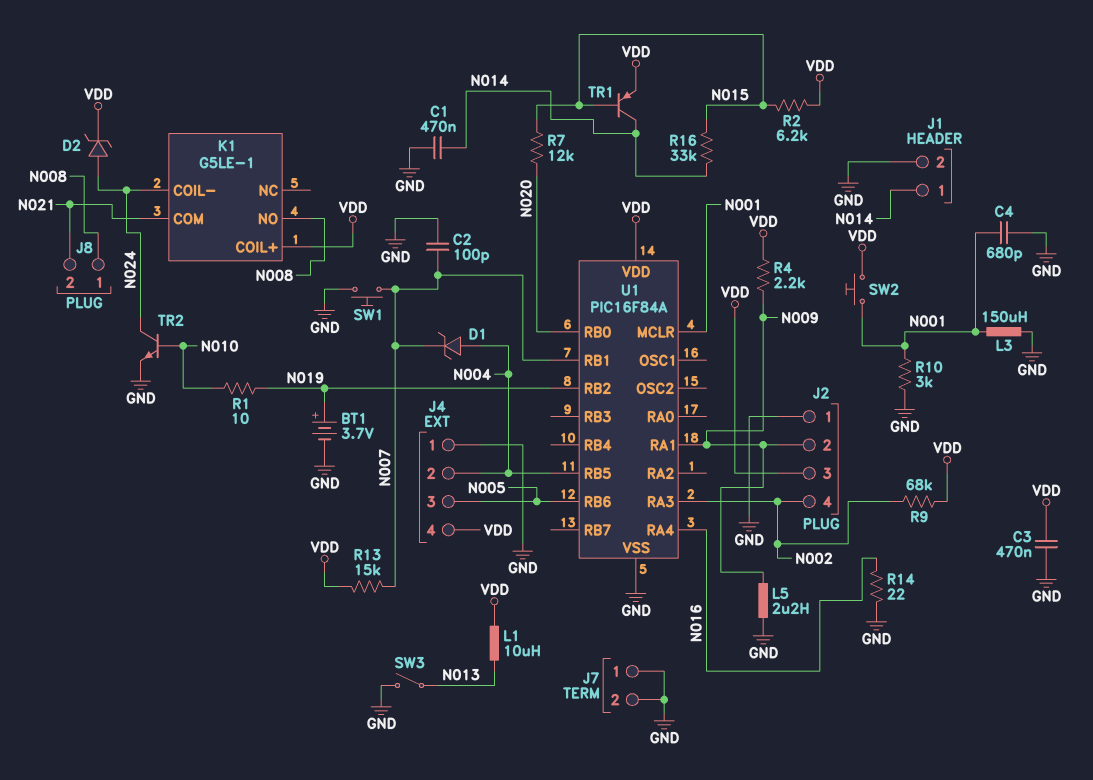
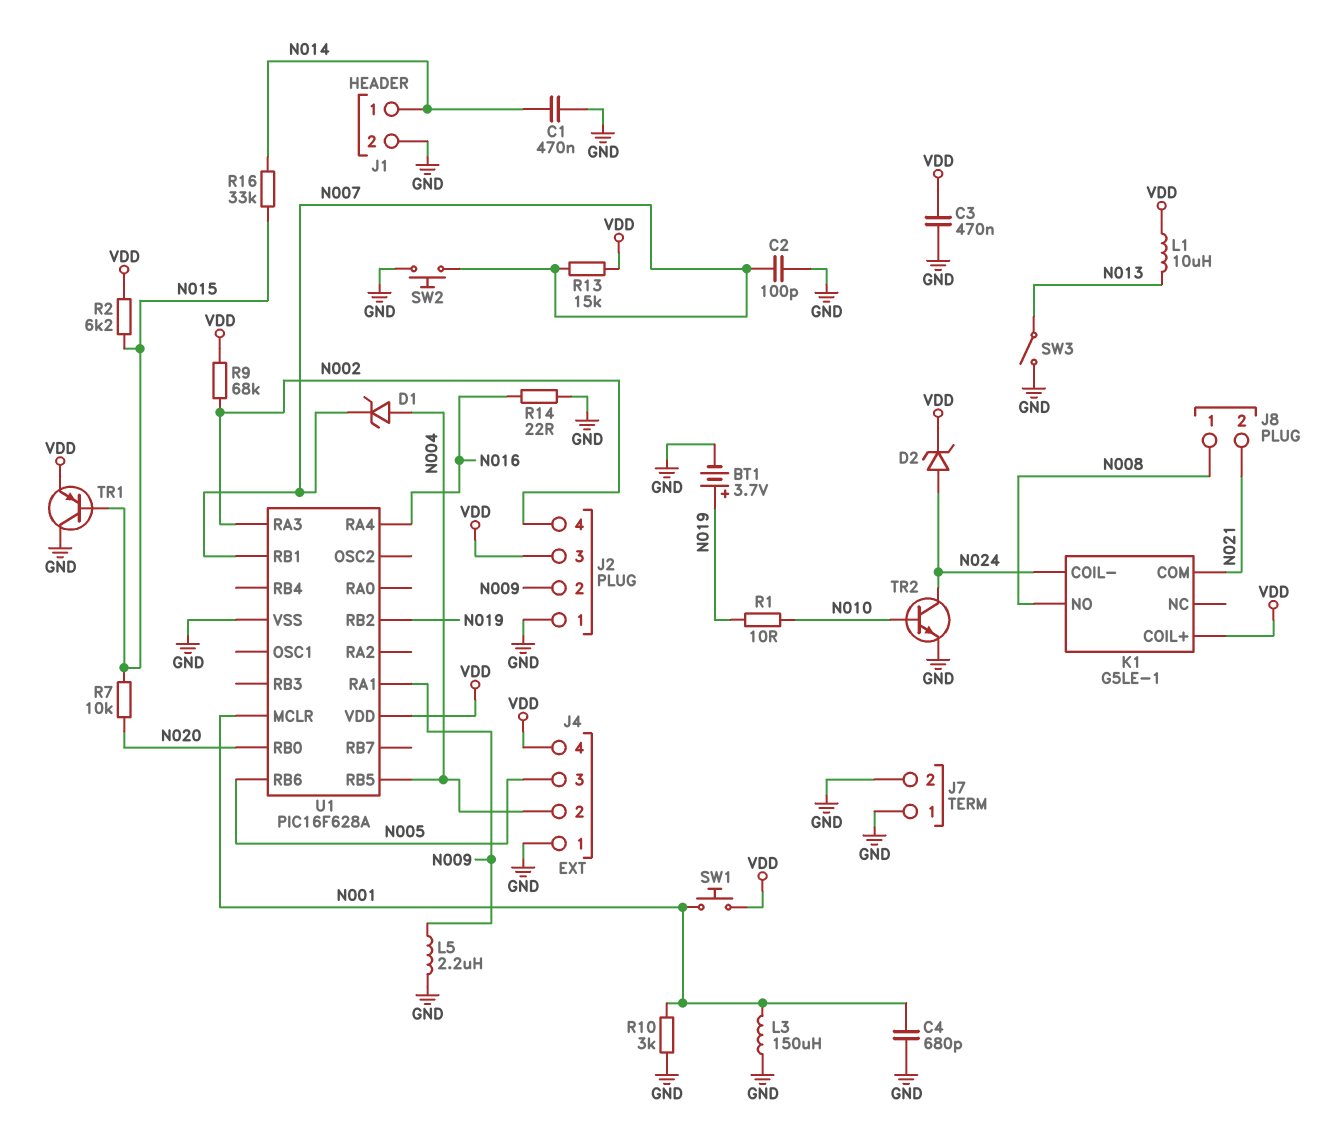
R4: 2.2k (N009, VDD) -> none
R7: 12k (N015, N020) -> 10k (N015, N020)
SW1: button (GND, N007) -> button (N001, VDD)
SW2: button (N001, VDD) -> button (GND, N007)
TR1: PNP (B N015, C N014, E VDD) -> PNP (B N015, C GND, E VDD)
U1: PIC16F84A -> PIC16F628A

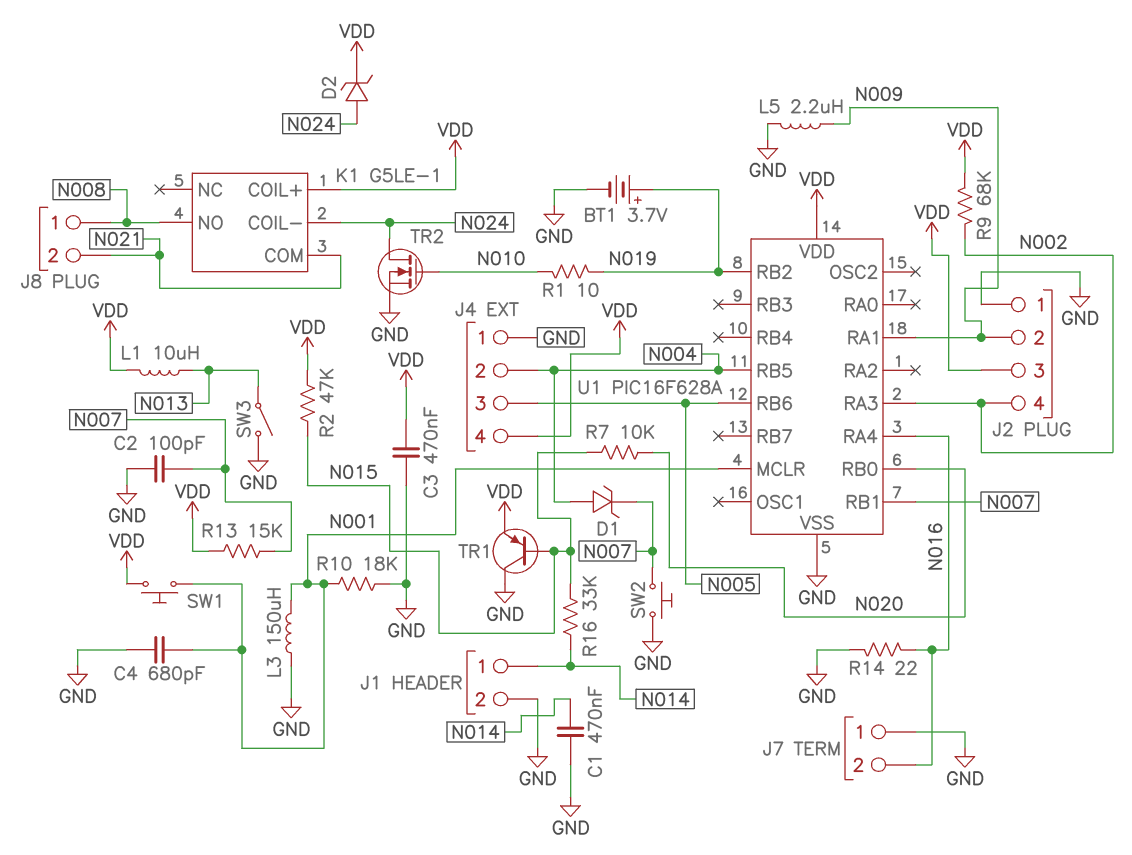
J7 pin 2: GND -> N016
R2: 6.2k (N015, VDD) -> 47k (N015, VDD)
R10: 3k (GND, N001) -> 18k (GND, N001)
TR2: NPN (B N010, C N024, E GND) -> NMOS (G N010, D N024, S GND)

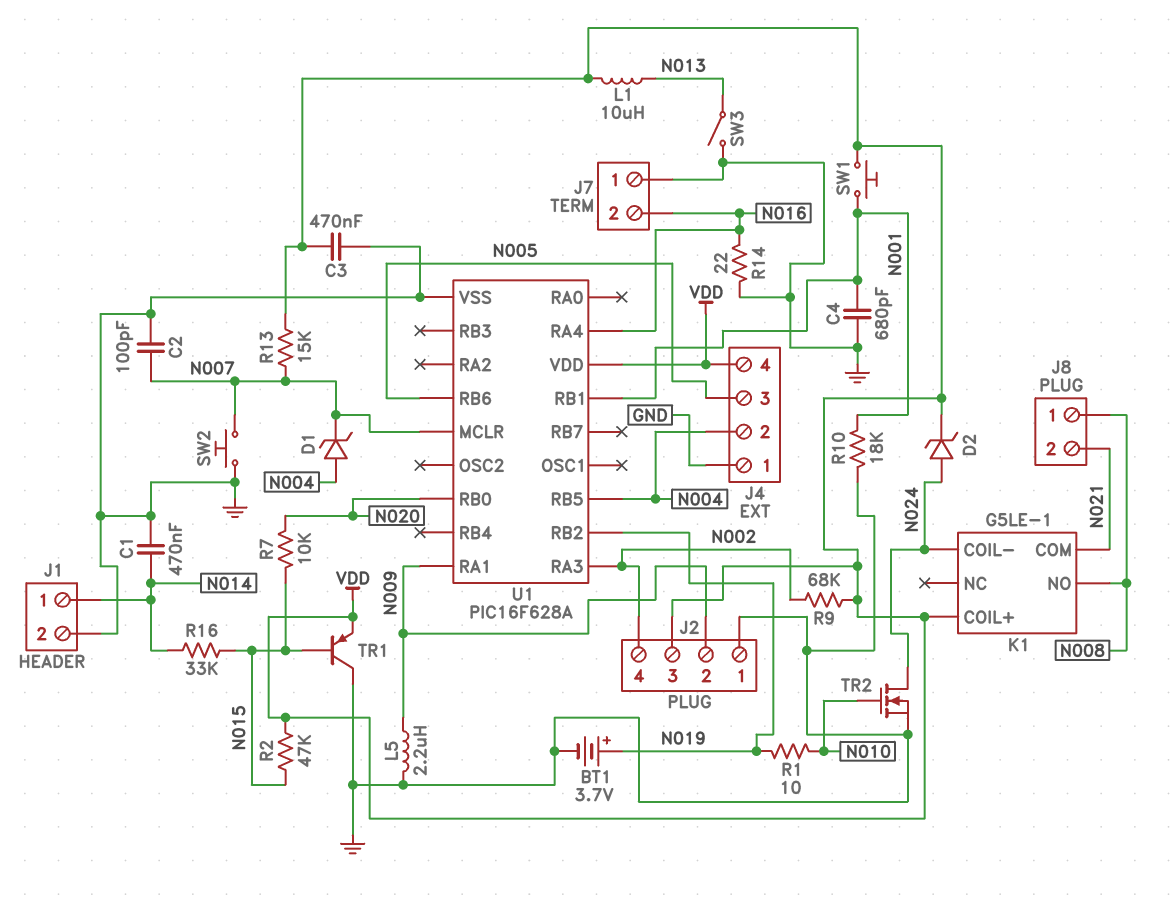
L3: 150uH (GND, N001) -> none
U1 pin MCLR: N001 -> N007
U1 pin RB1: N007 -> N001

